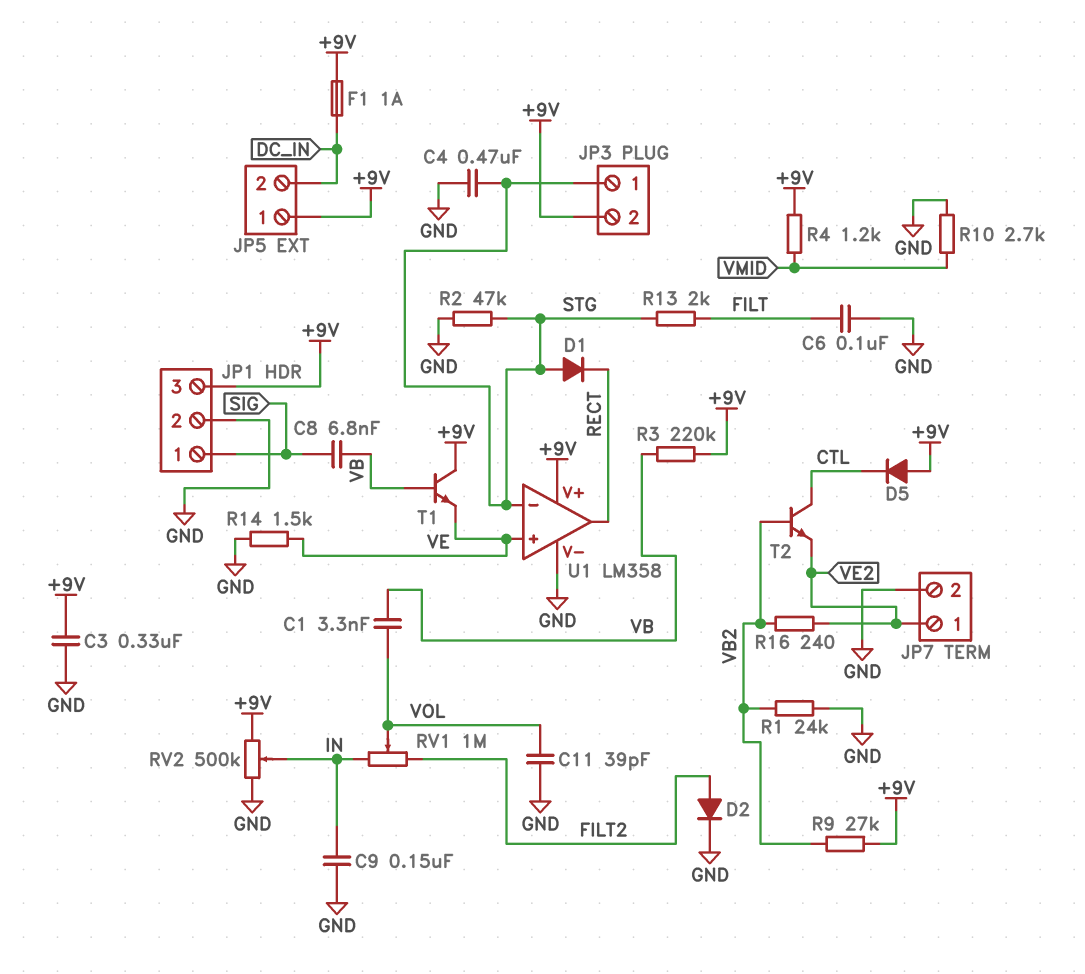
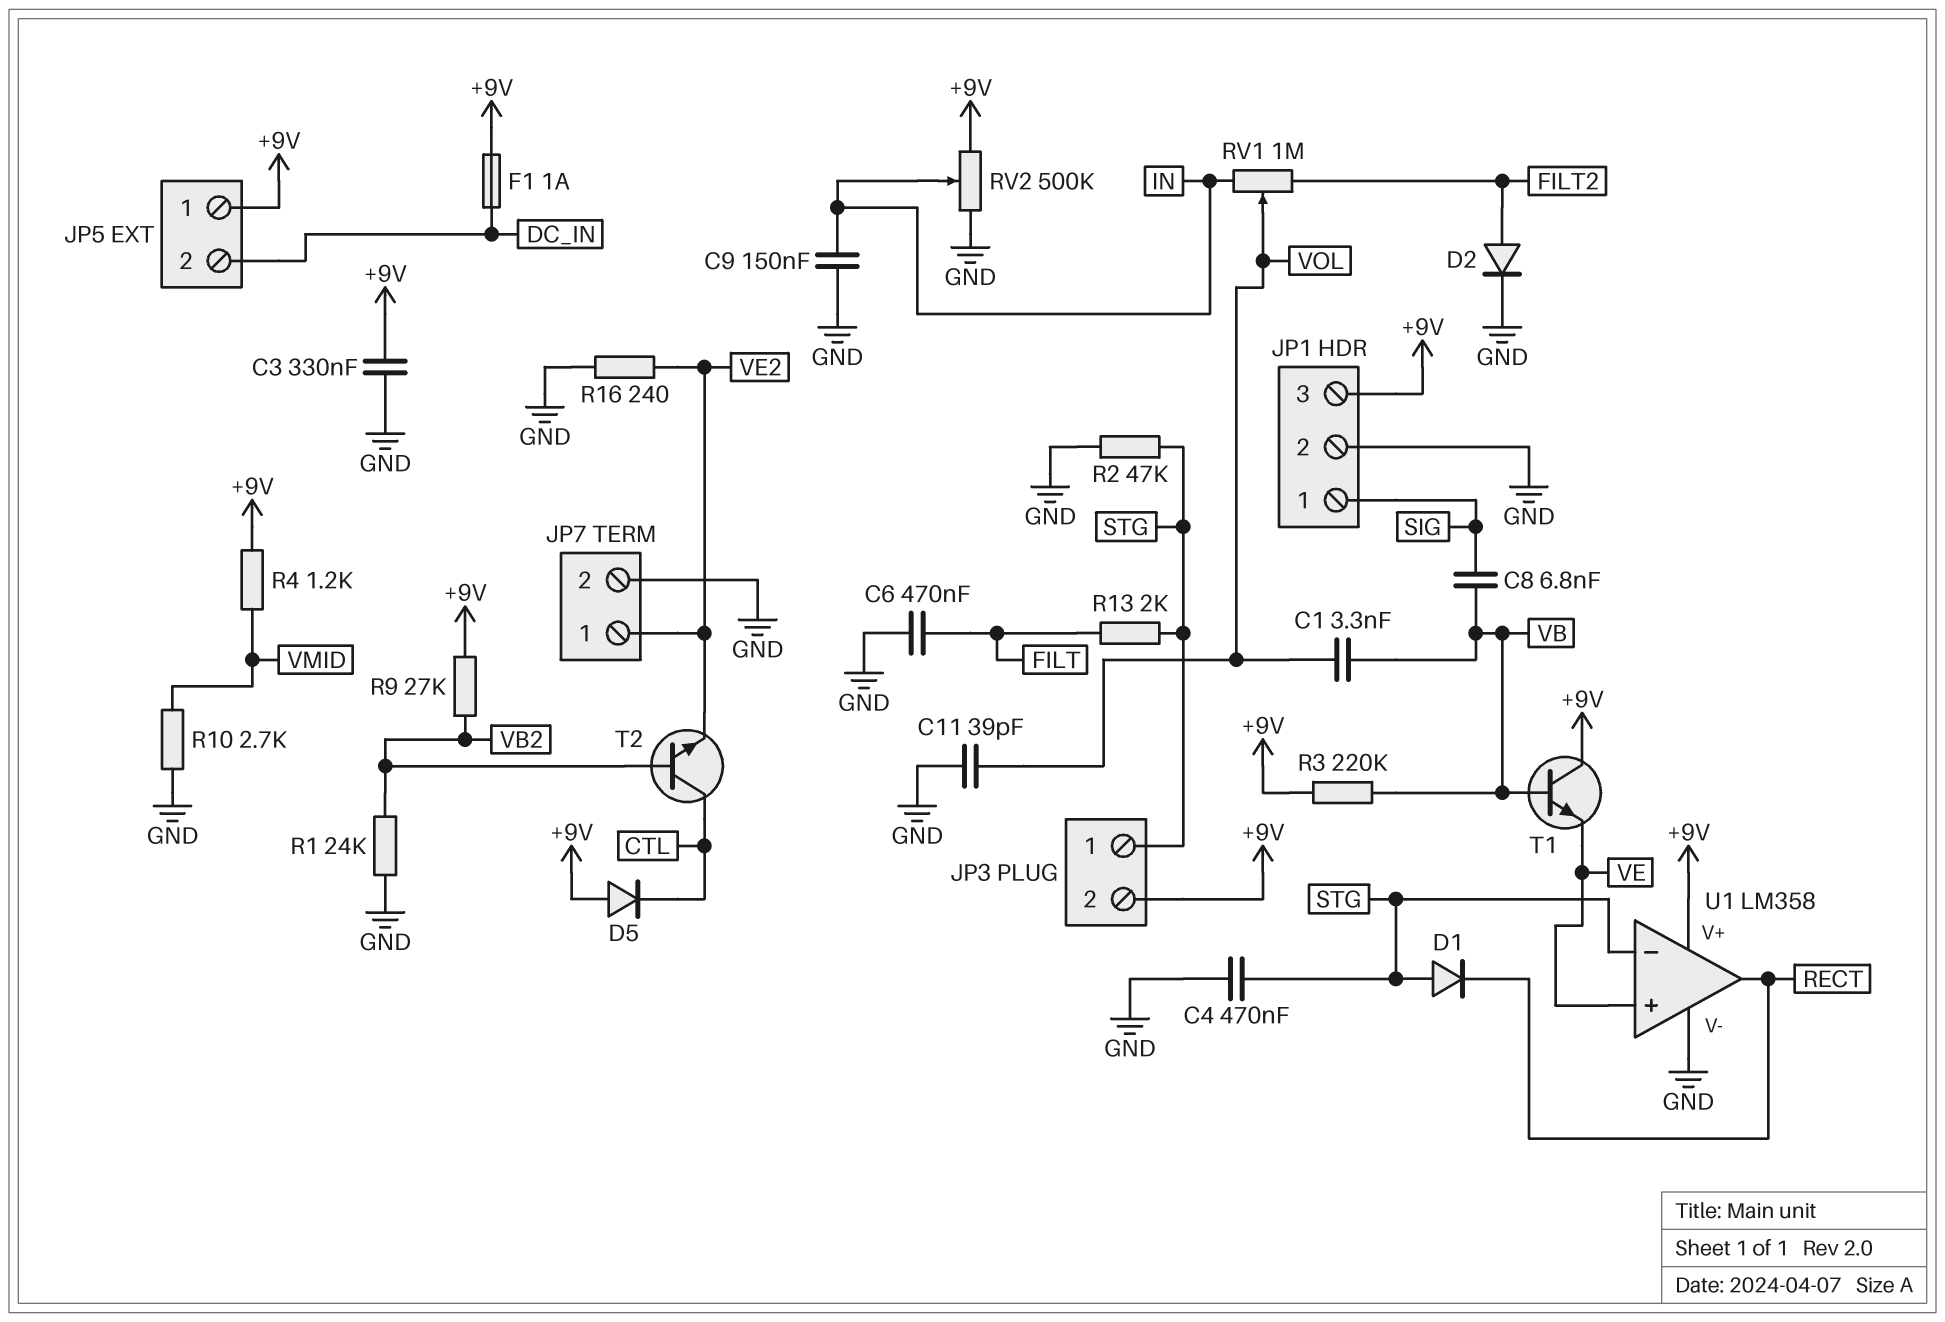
C6: 100nF (FILT, GND) -> 470nF (FILT, GND)
R14: 1.5k (GND, VE) -> none
R16: 240 (VB2, VE2) -> 240 (GND, VE2)

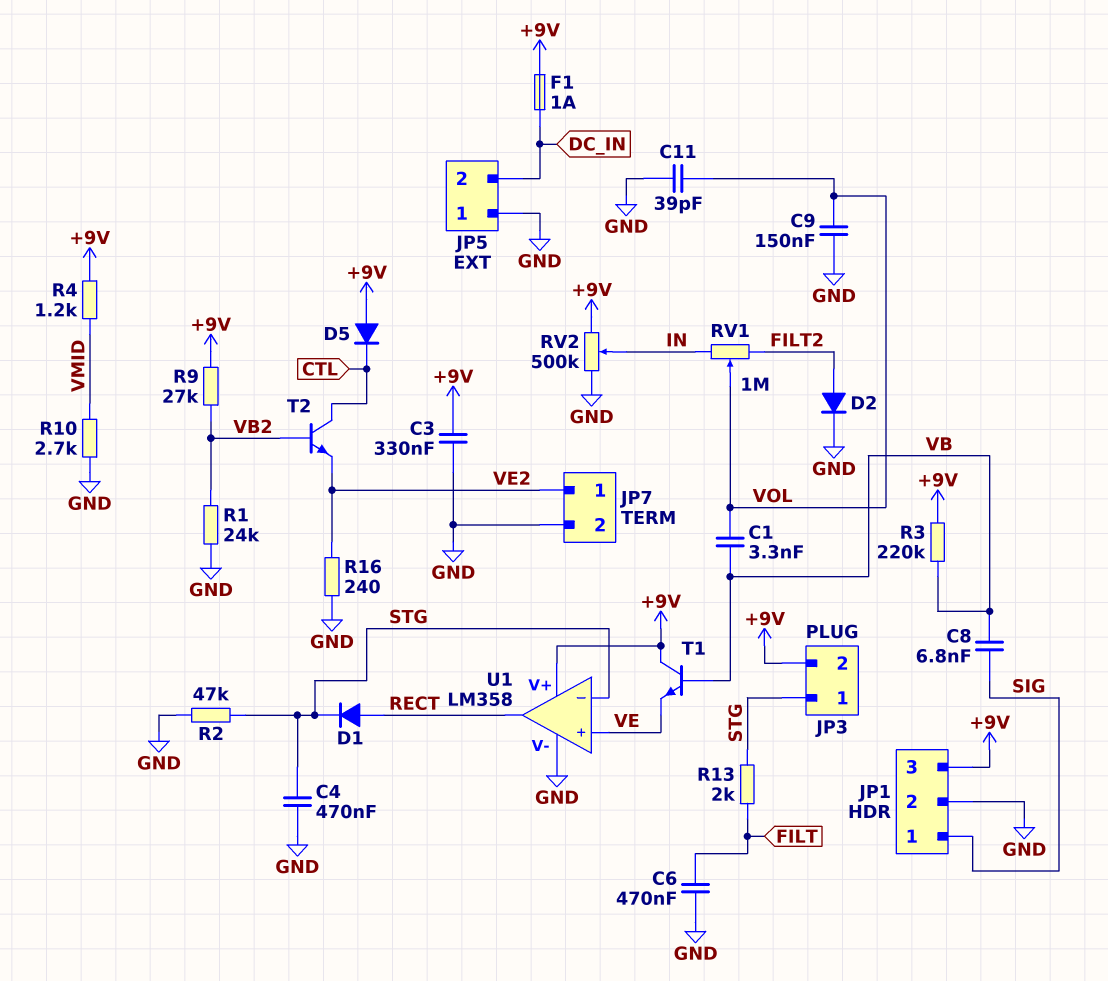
C9: 150nF (GND, IN) -> 150nF (GND, VOL)
D1: diode (A STG, K RECT) -> diode (A RECT, K STG)
JP5 pin 1: +9V -> GND

